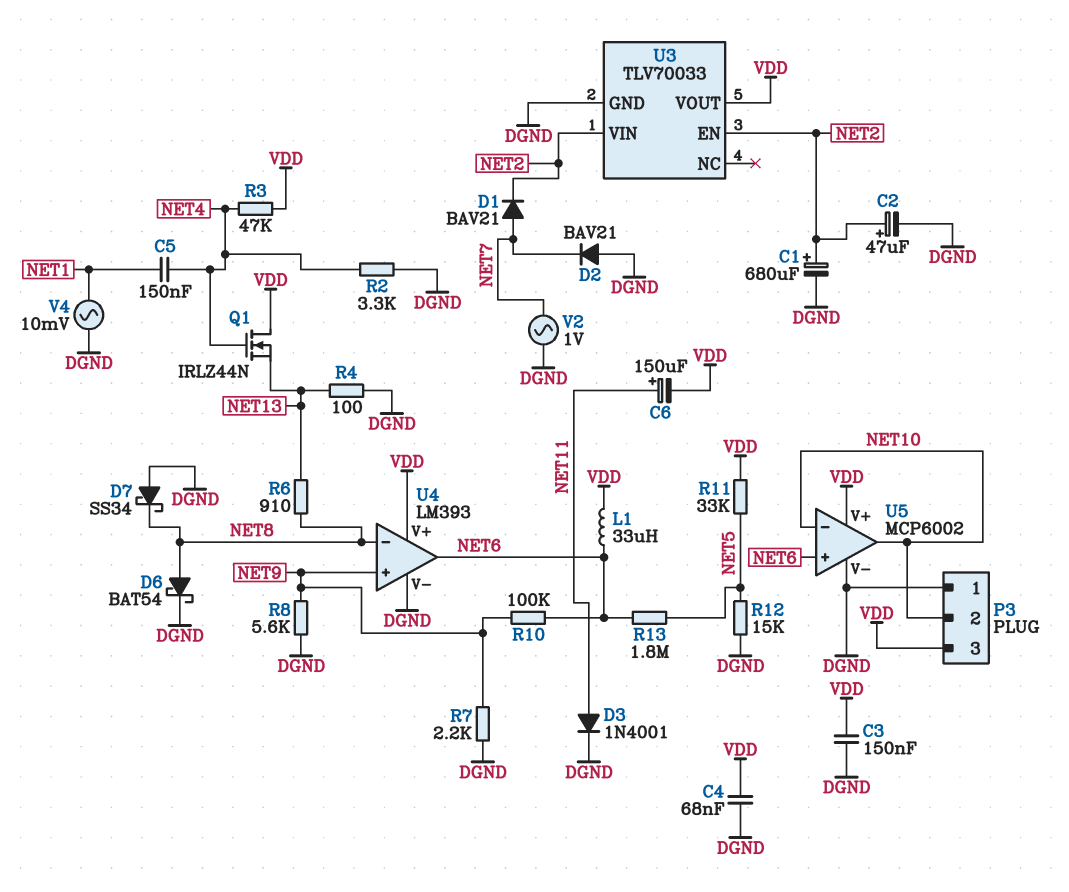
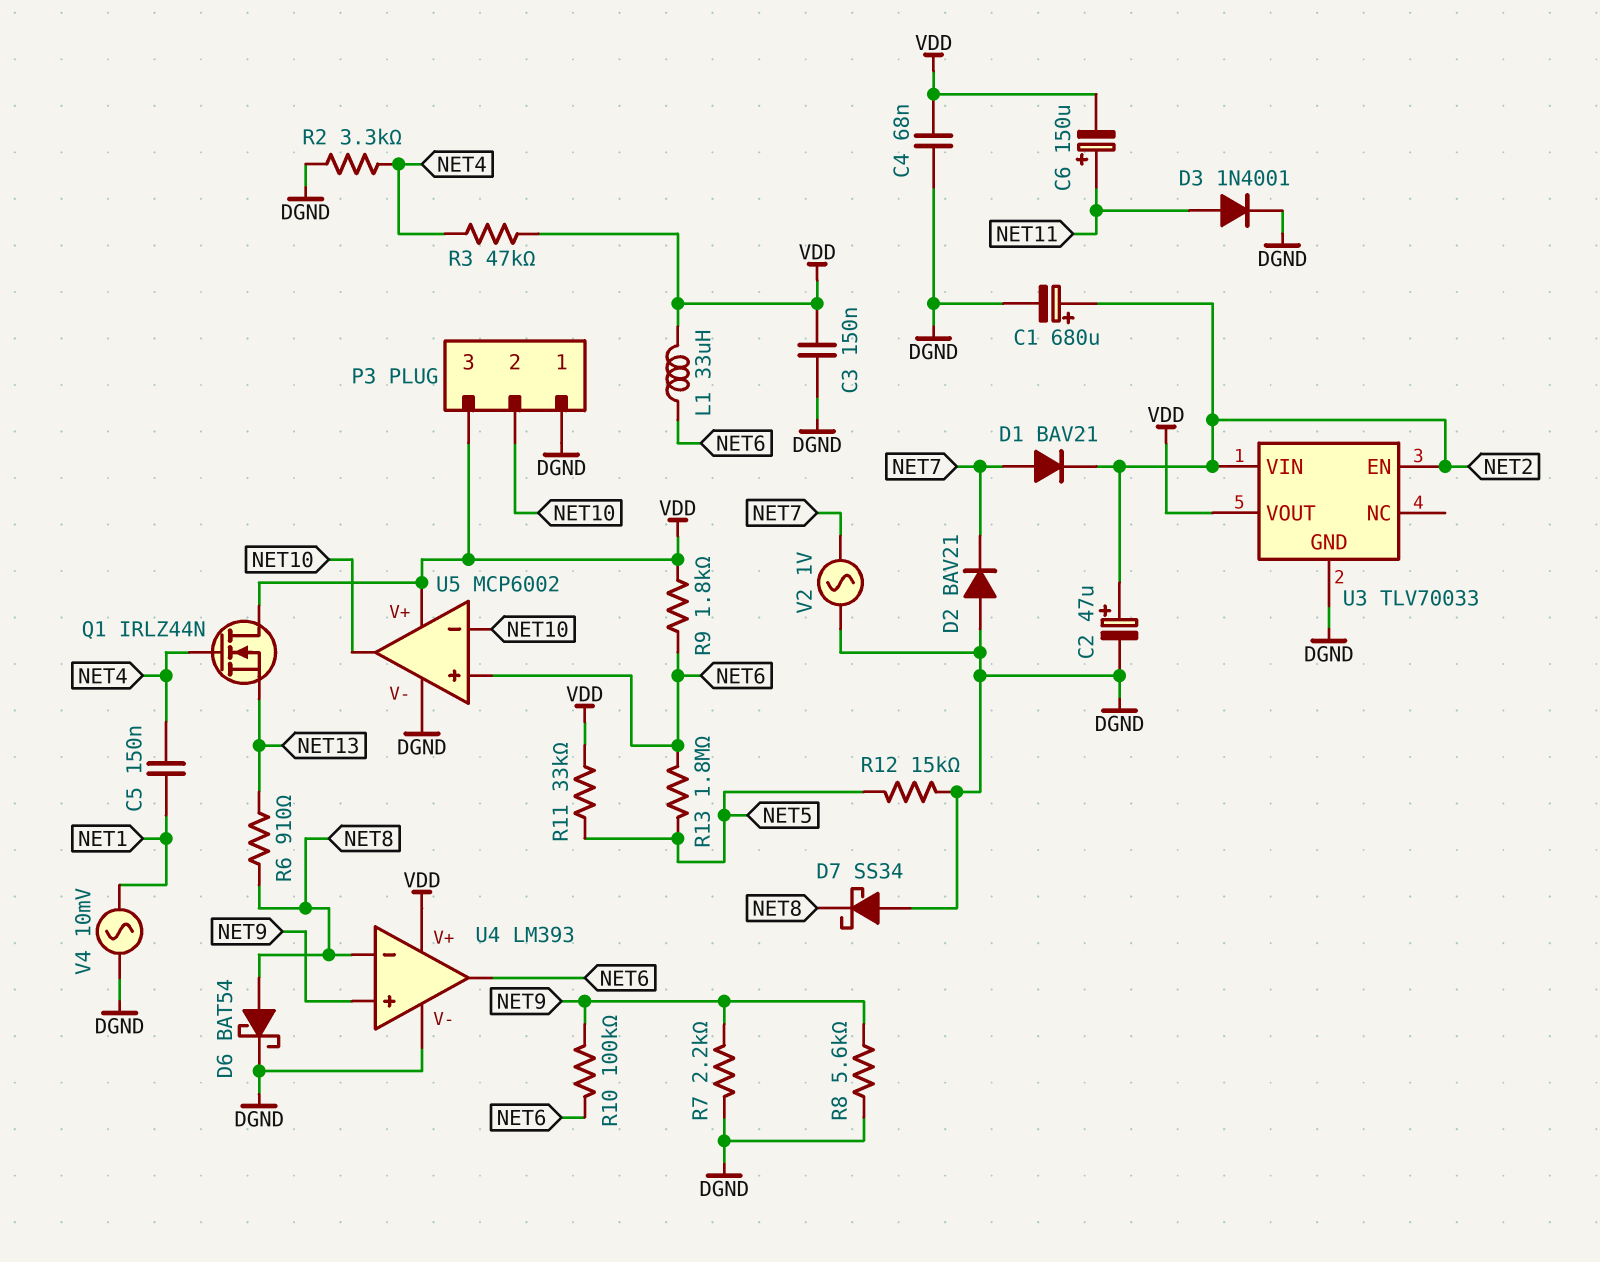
R4: 100 (DGND, NET13) -> none
R9: none -> 1.8k (NET6, VDD)

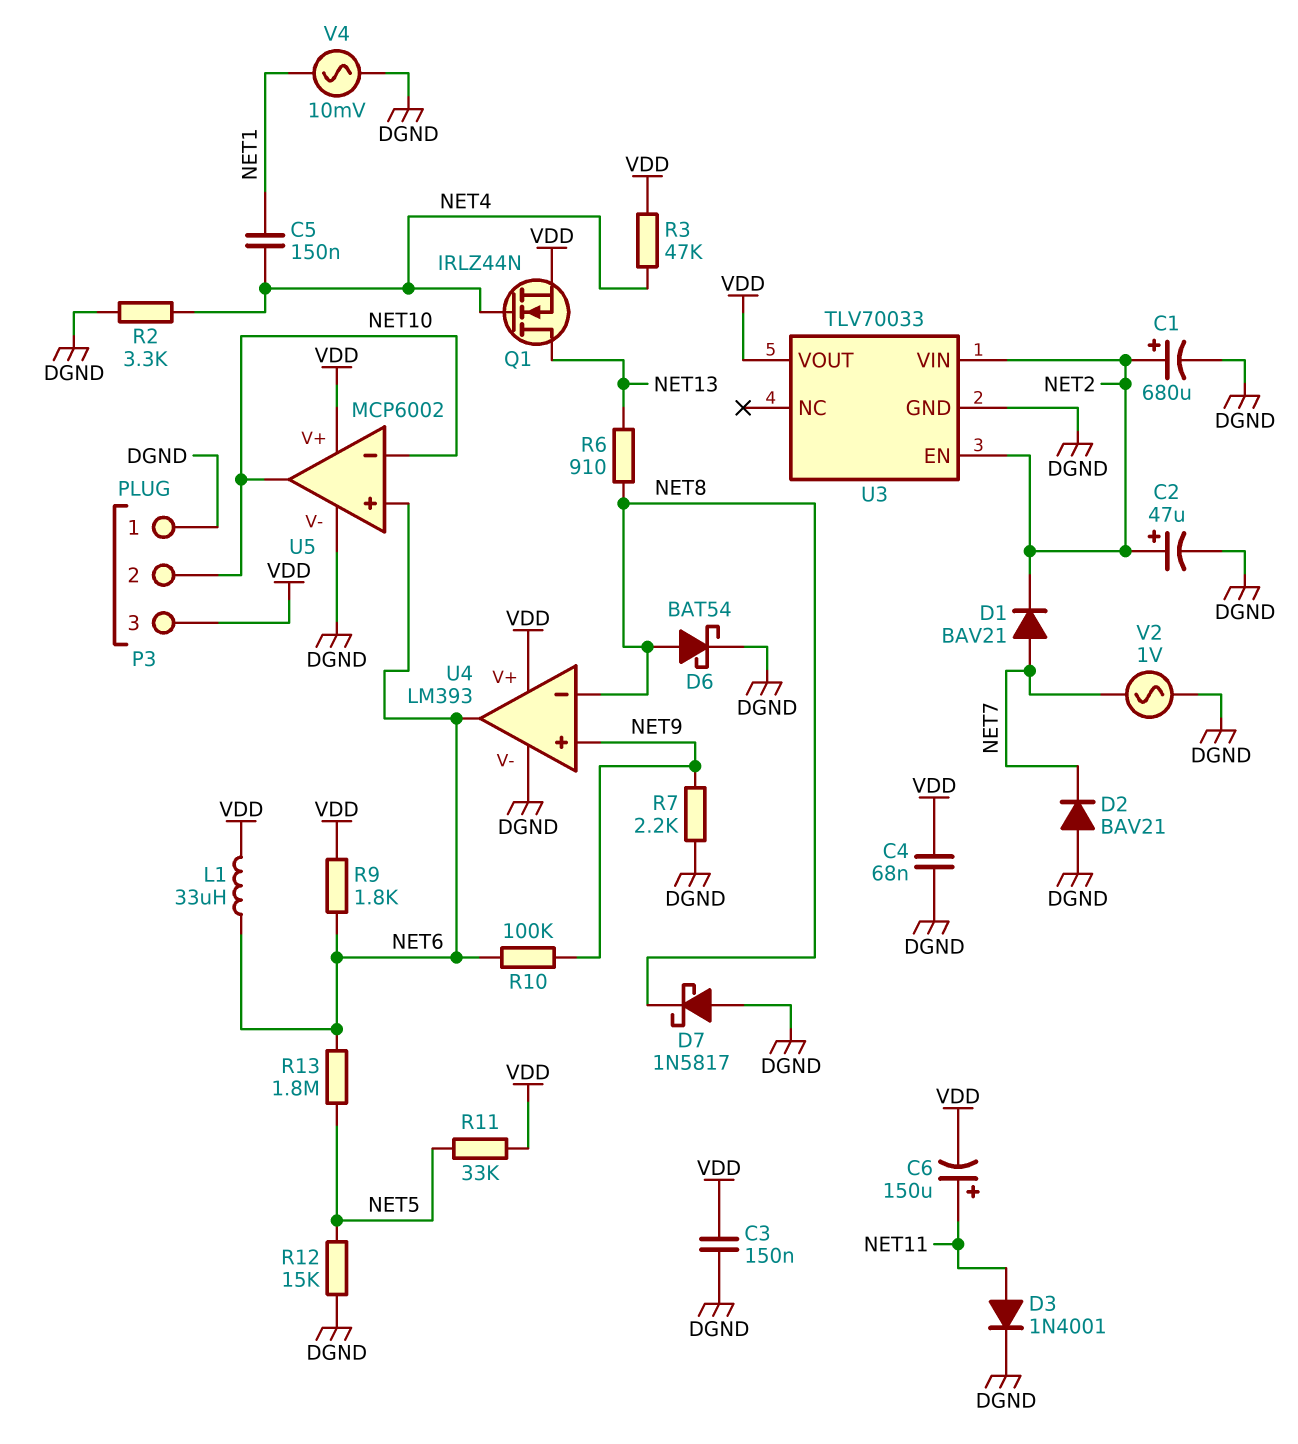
D7: schottky SS34 (A DGND, K NET8) -> schottky 1N5817 (A DGND, K NET8)
Q1: NMOS IRLZ44N (G NET4, D VDD, S NET13) -> NMOS IRLZ44N (G NET4, D NET13, S VDD)
R8: 5.6k (DGND, NET9) -> none

